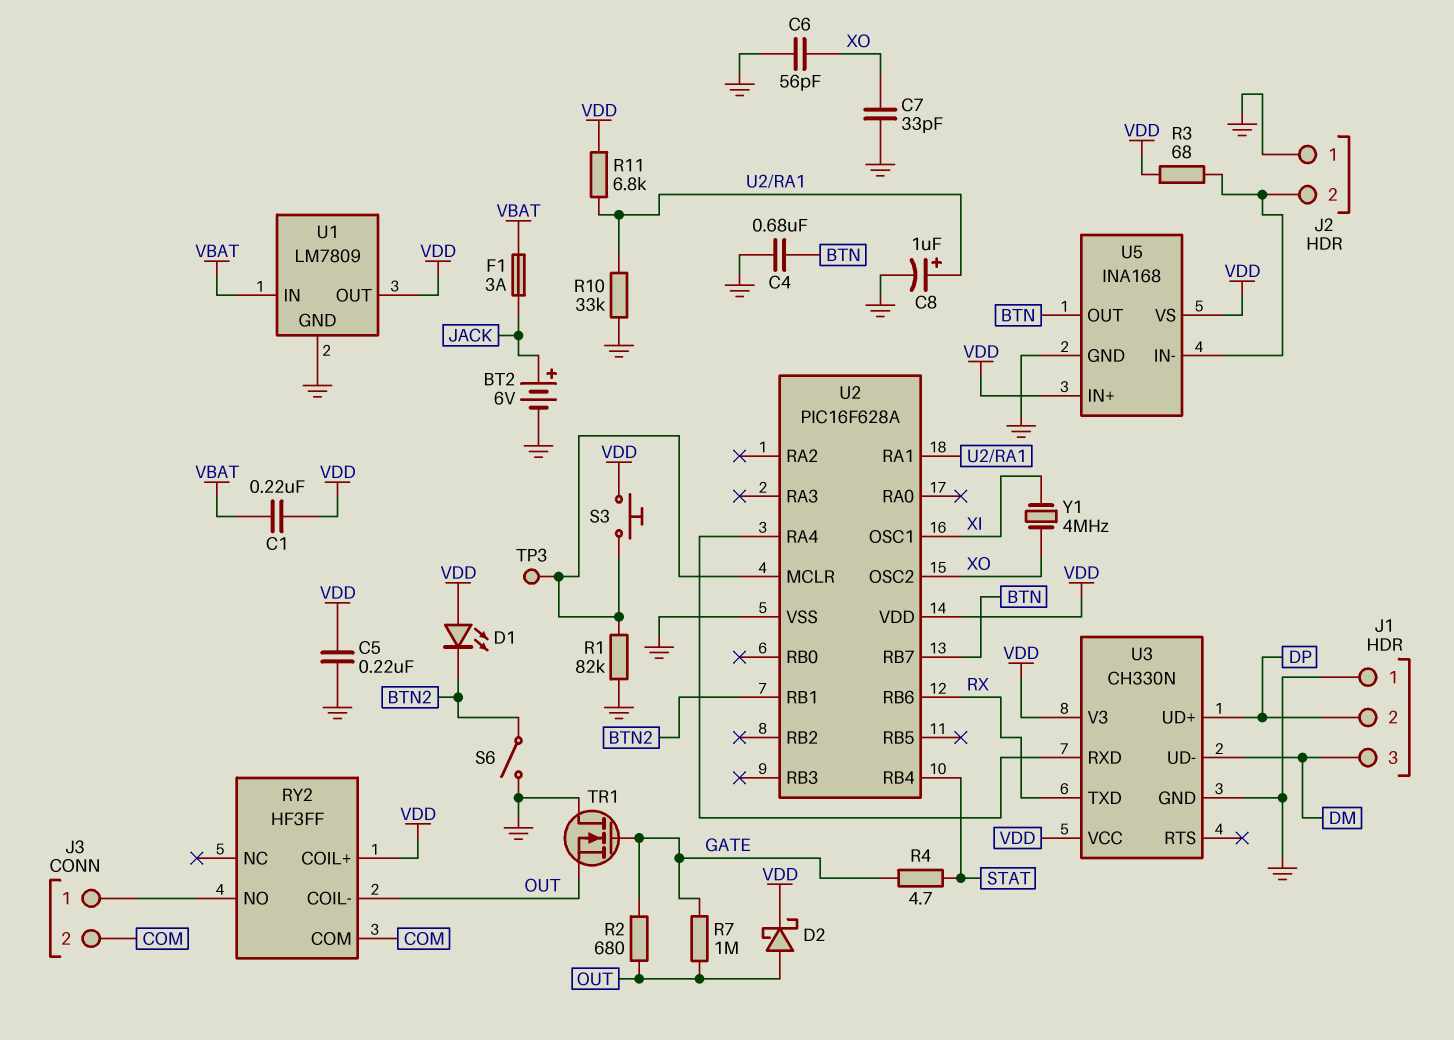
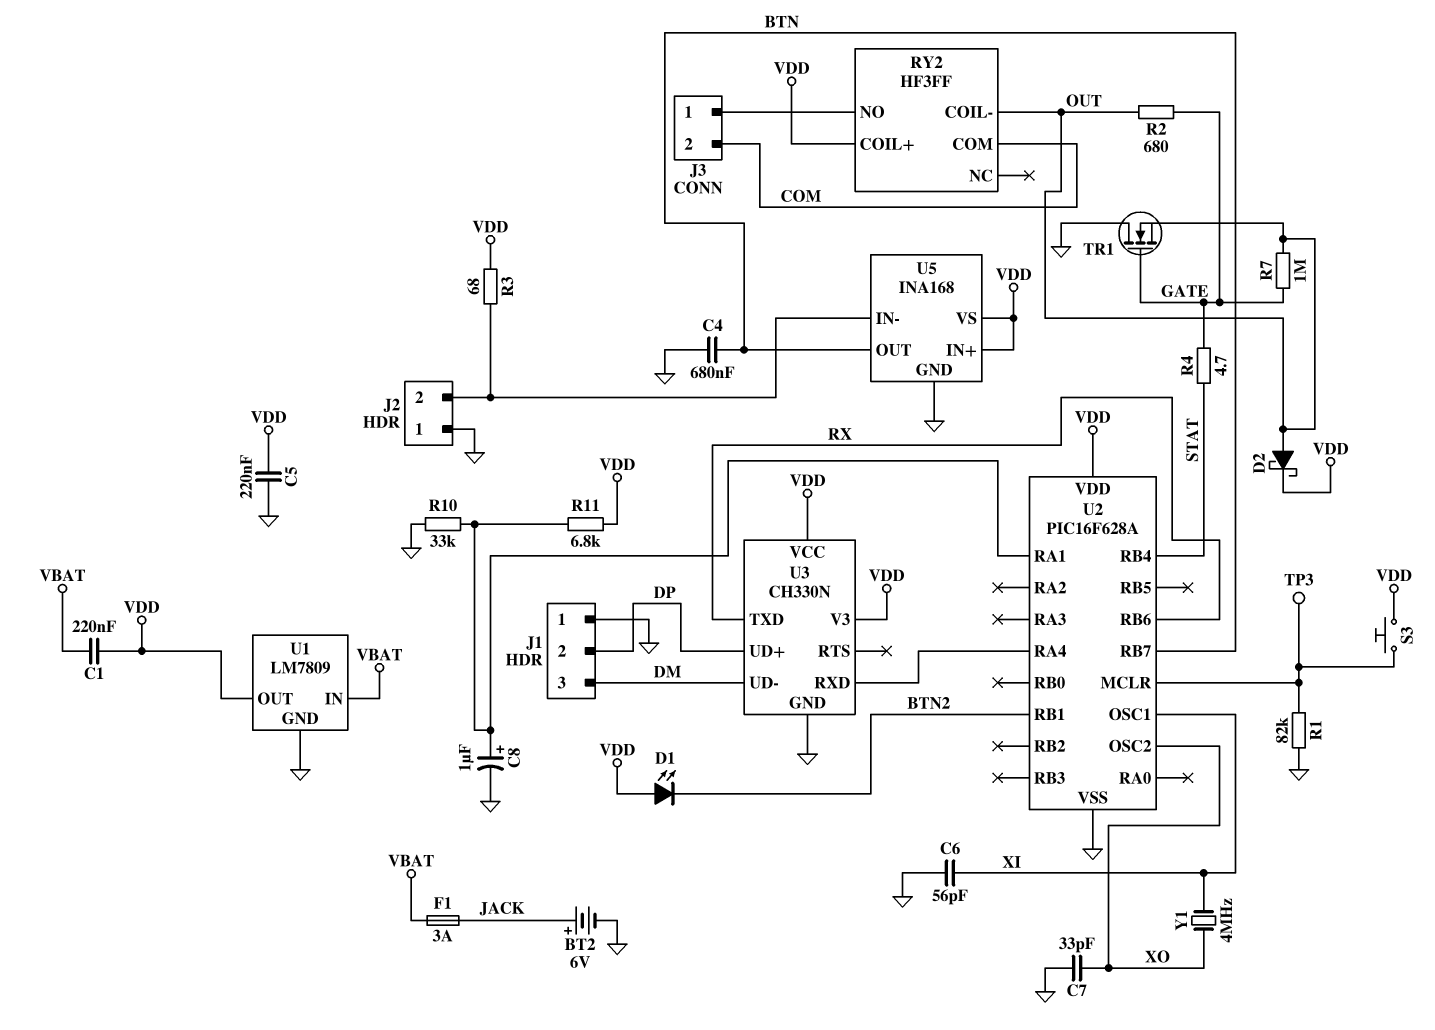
C6: 56pF (GND, XO) -> 56pF (GND, XI)
S6: switch (BTN2, GND) -> none

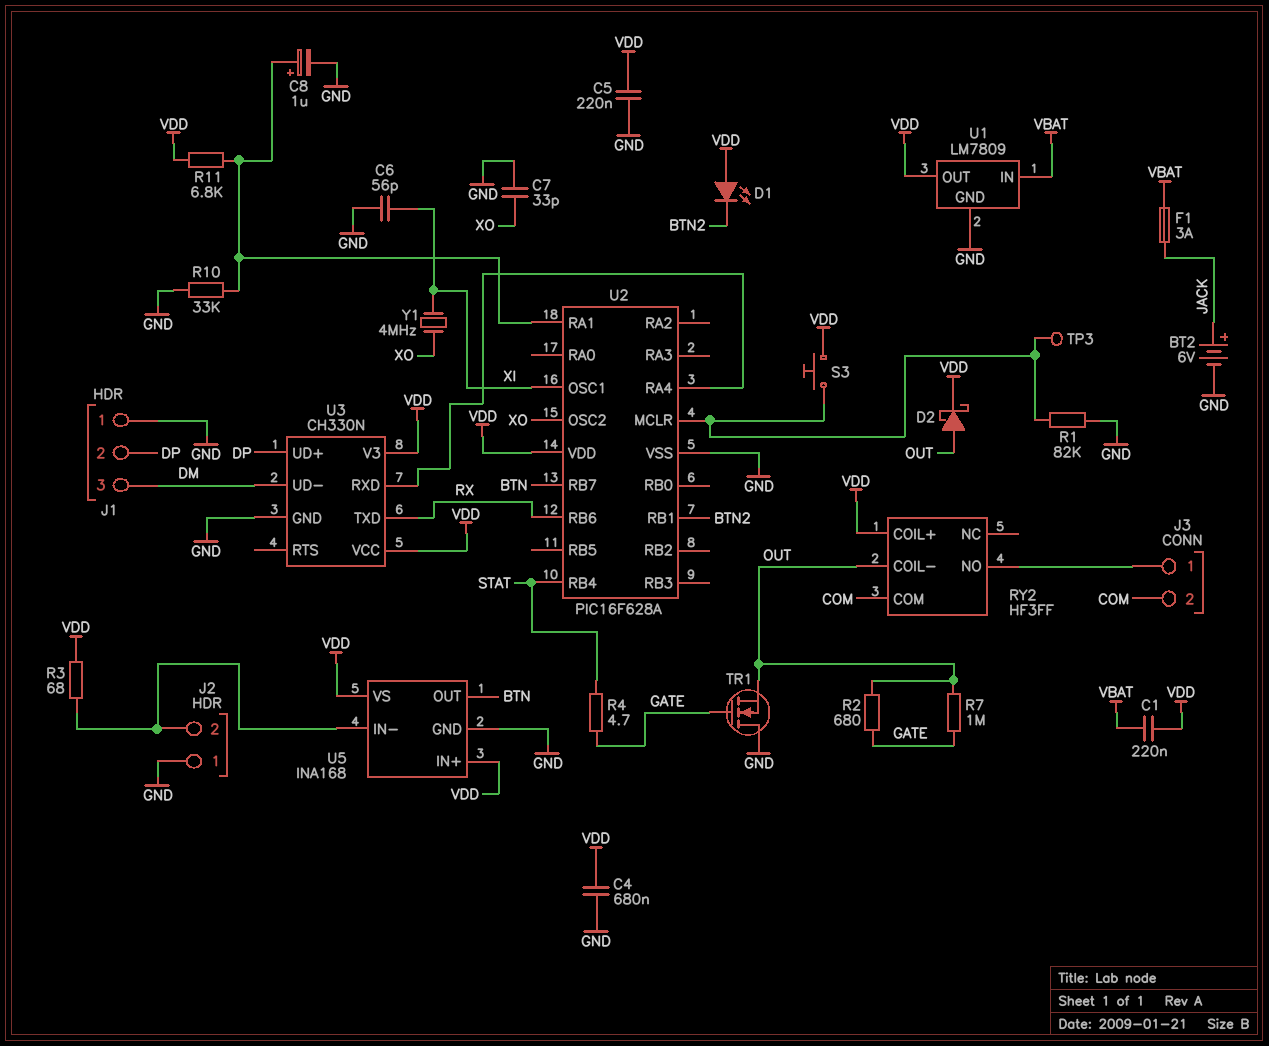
C4: 680nF (BTN, GND) -> 680nF (GND, VDD)

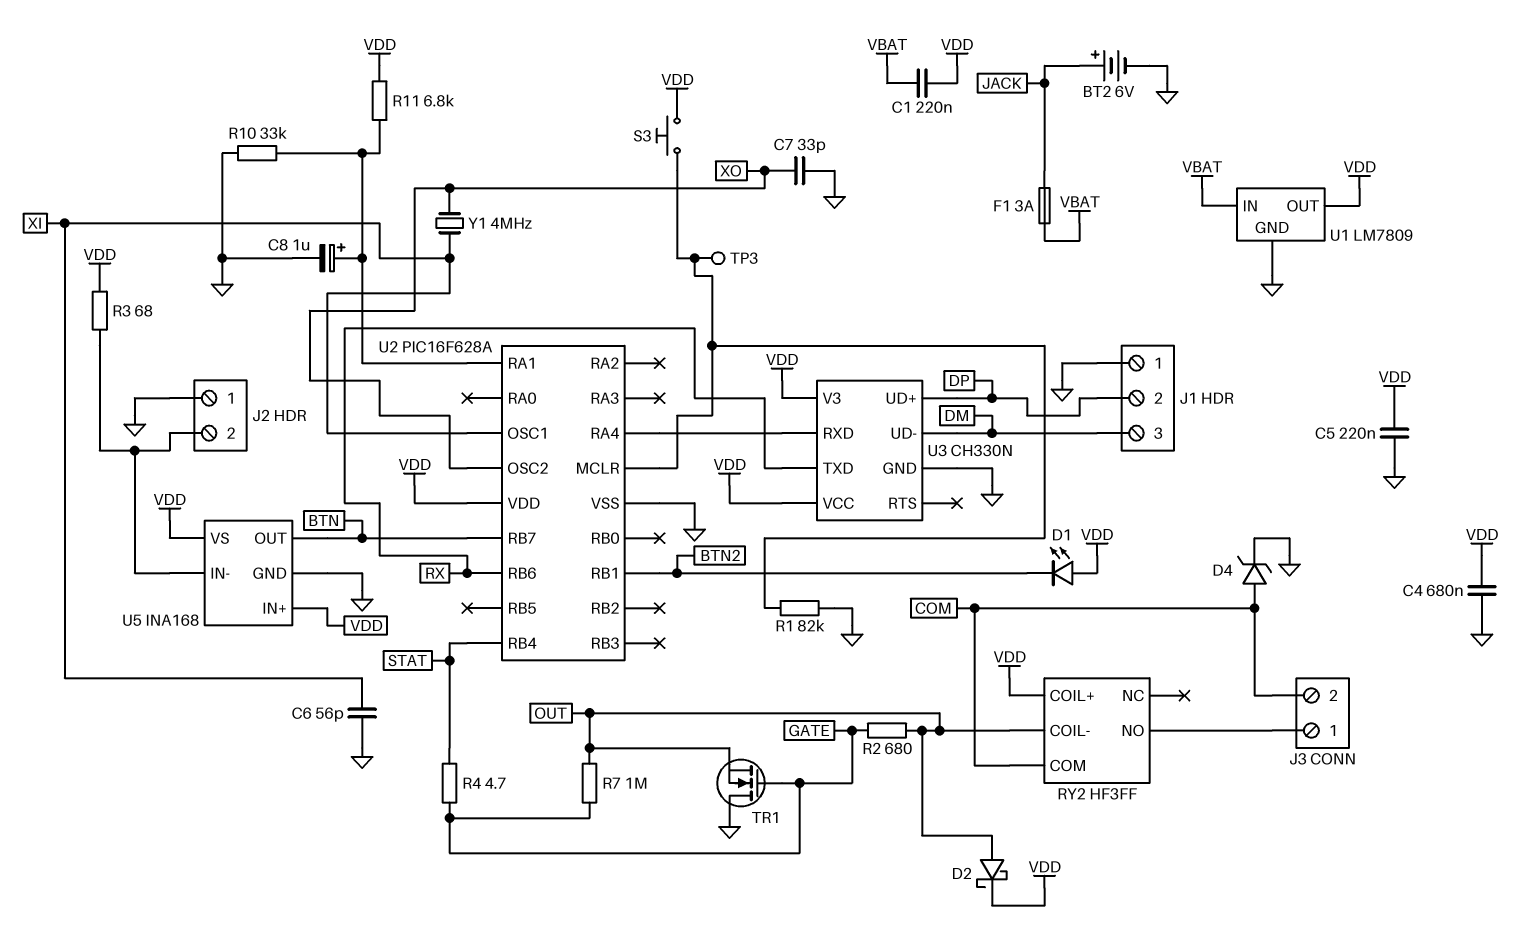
D4: none -> zener (A COM, K GND)

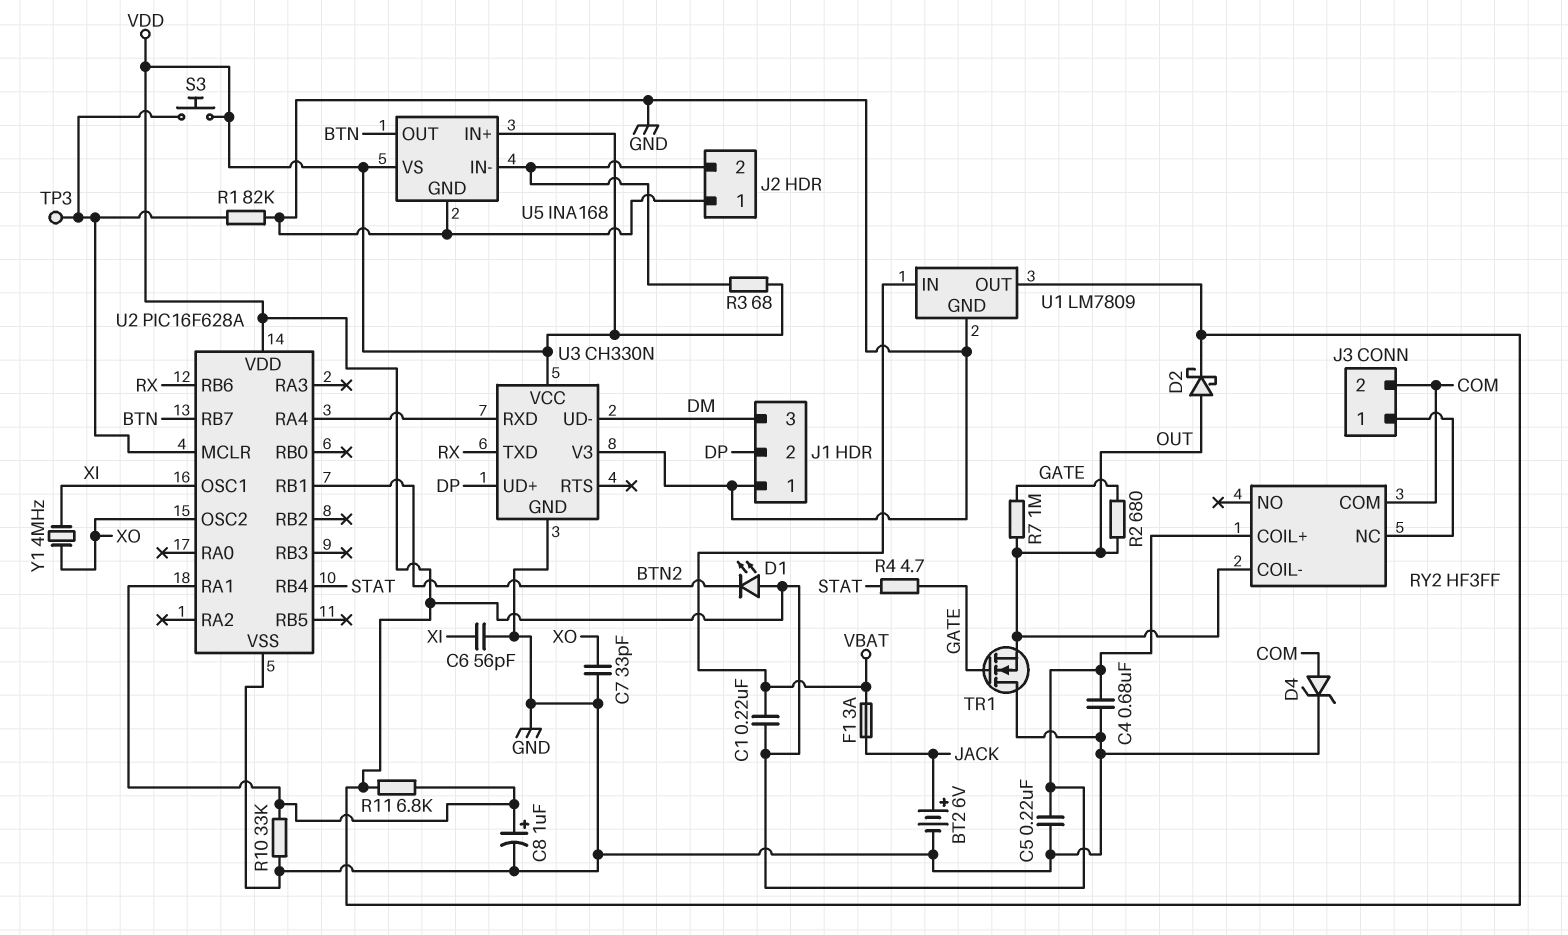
RY2 pin NC: none -> J3/1
RY2 pin NO: J3/1 -> none
U3 pin V3: VDD -> GND

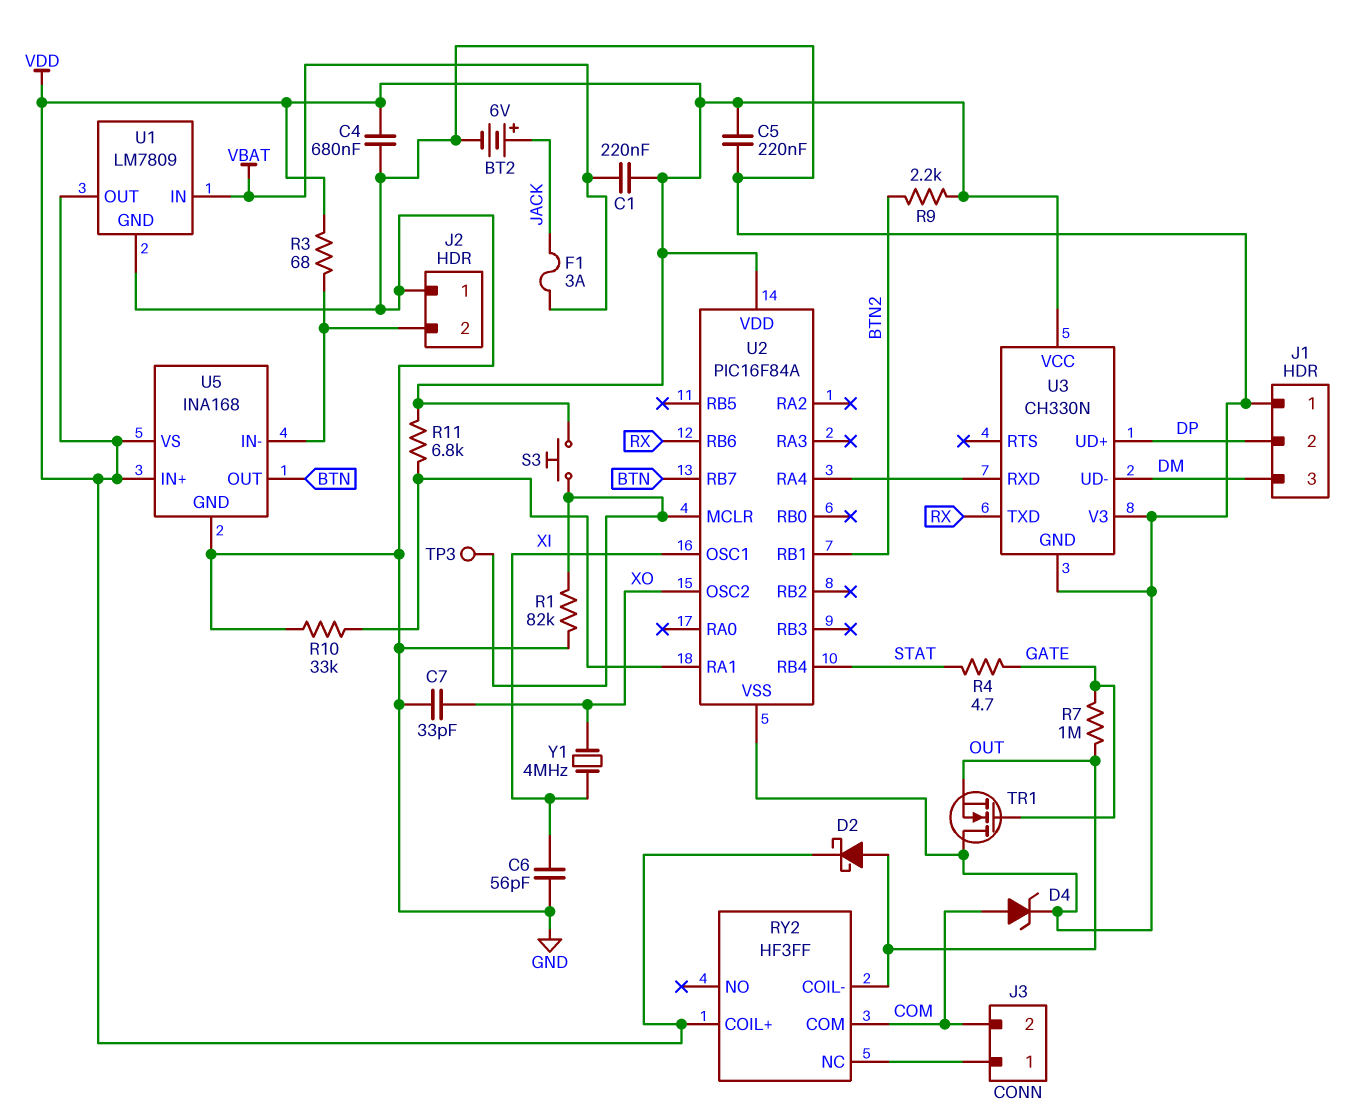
C8: 1uF (plus U2/RA1, minus GND) -> none
D1: LED (A VDD, K BTN2) -> none
R2: 680 (GATE, OUT) -> none
R9: none -> 2.2k (BTN2, VDD)
U2: PIC16F628A -> PIC16F84A

